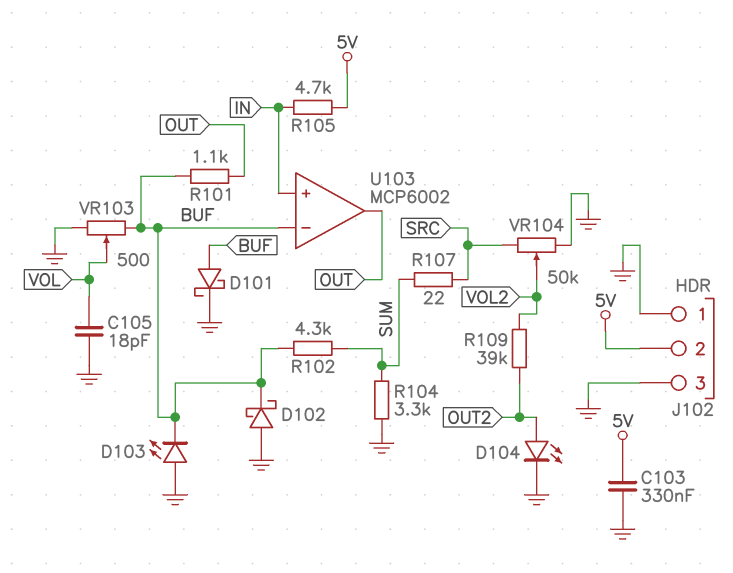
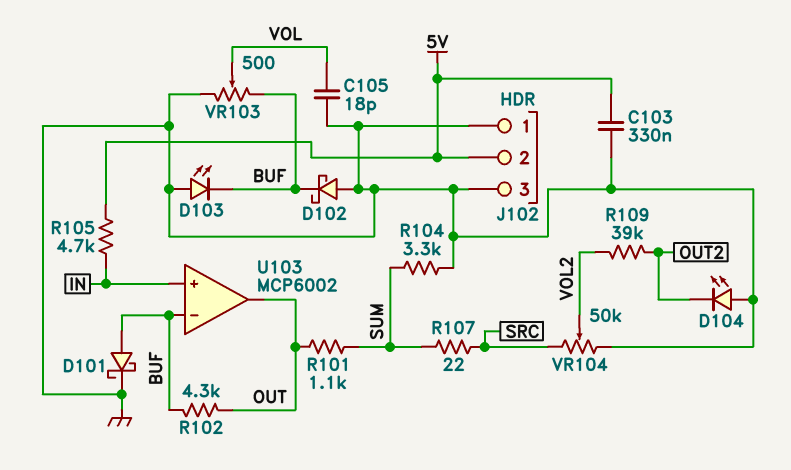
D104: LED (A OUT2, K GND) -> LED (A GND, K OUT2)
R101: 1.1k (BUF, OUT) -> 1.1k (OUT, SUM)
R102: 4.3k (BUF, SUM) -> 4.3k (BUF, OUT)

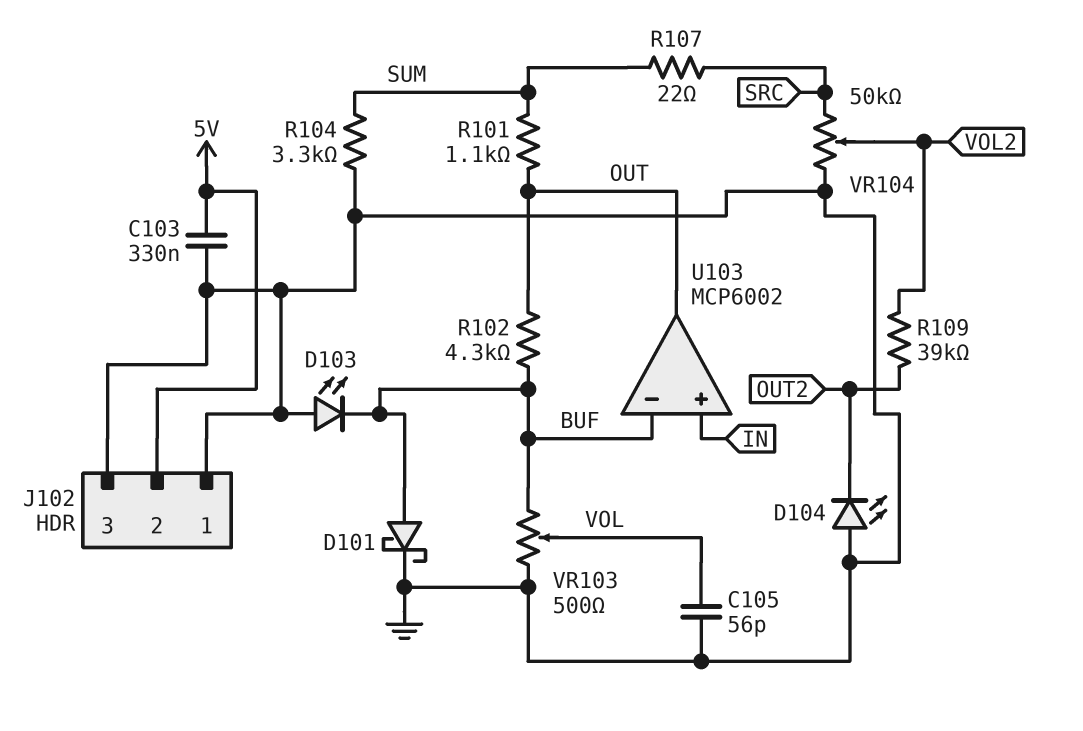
C105: 18pF (GND, VOL) -> 56pF (GND, VOL)
D102: schottky (A GND, K BUF) -> none
R105: 4.7k (5V, IN) -> none

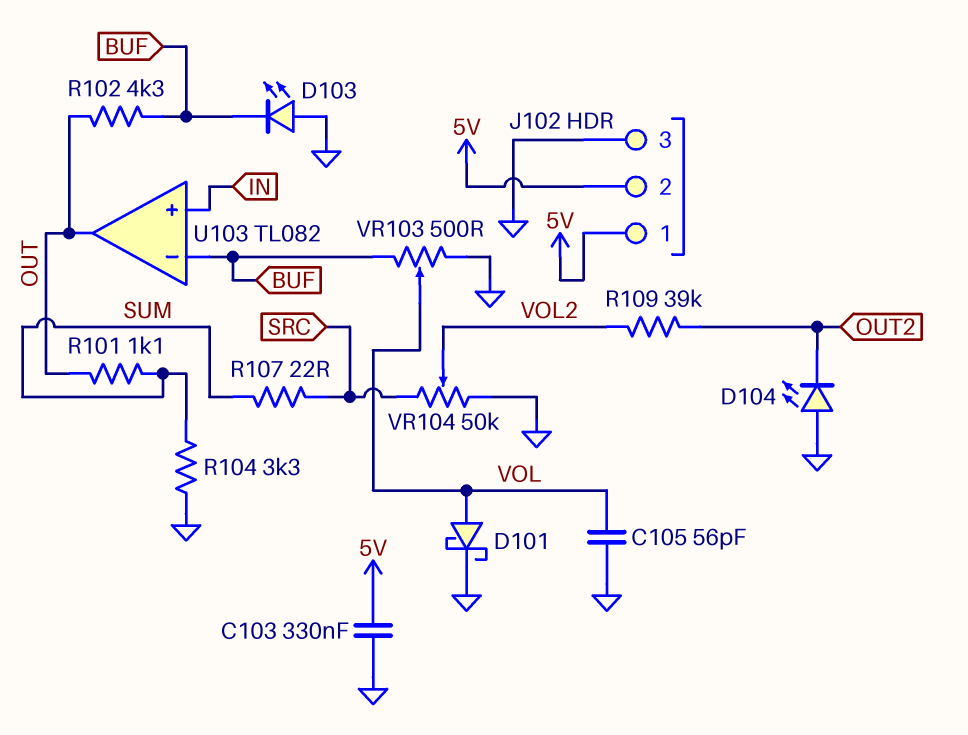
D101: schottky (A BUF, K GND) -> schottky (A VOL, K GND)
J102 pin 1: GND -> 5V
U103: MCP6002 -> TL082

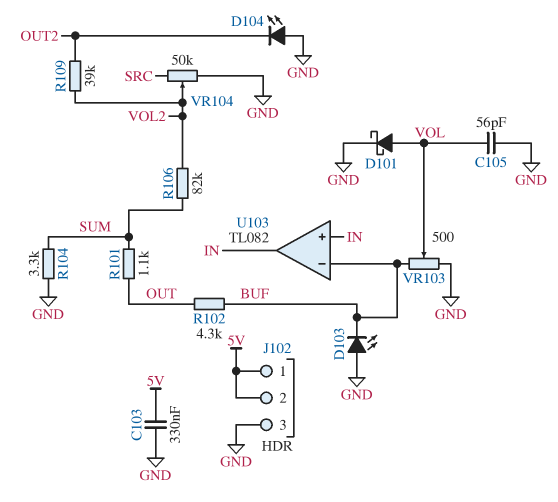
R106: none -> 82k (SUM, VOL2)
R107: 22 (SRC, SUM) -> none
U103 pin out: OUT -> IN

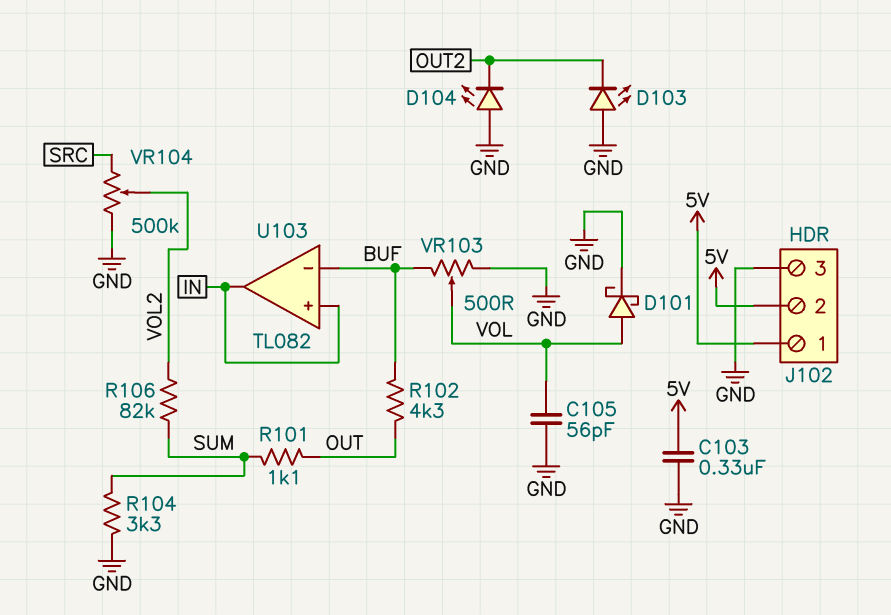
D103: LED (A GND, K BUF) -> LED (A GND, K OUT2)
R109: 39k (OUT2, VOL2) -> none
VR104: 50k (GND, SRC, wiper VOL2) -> 500k (GND, SRC, wiper VOL2)

